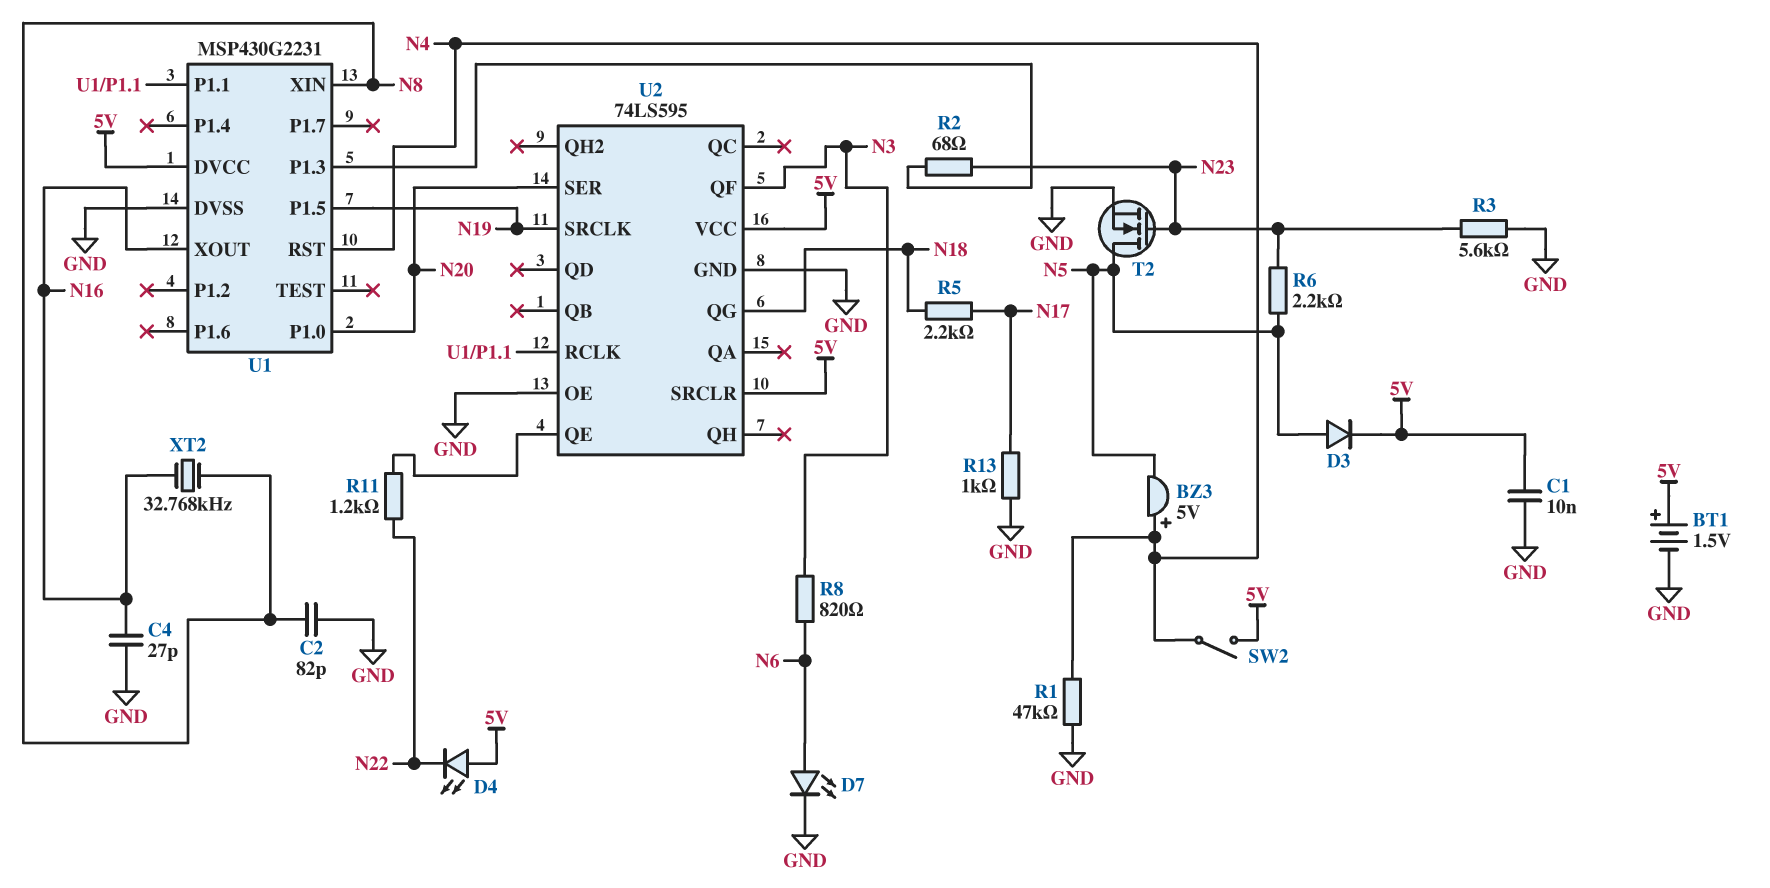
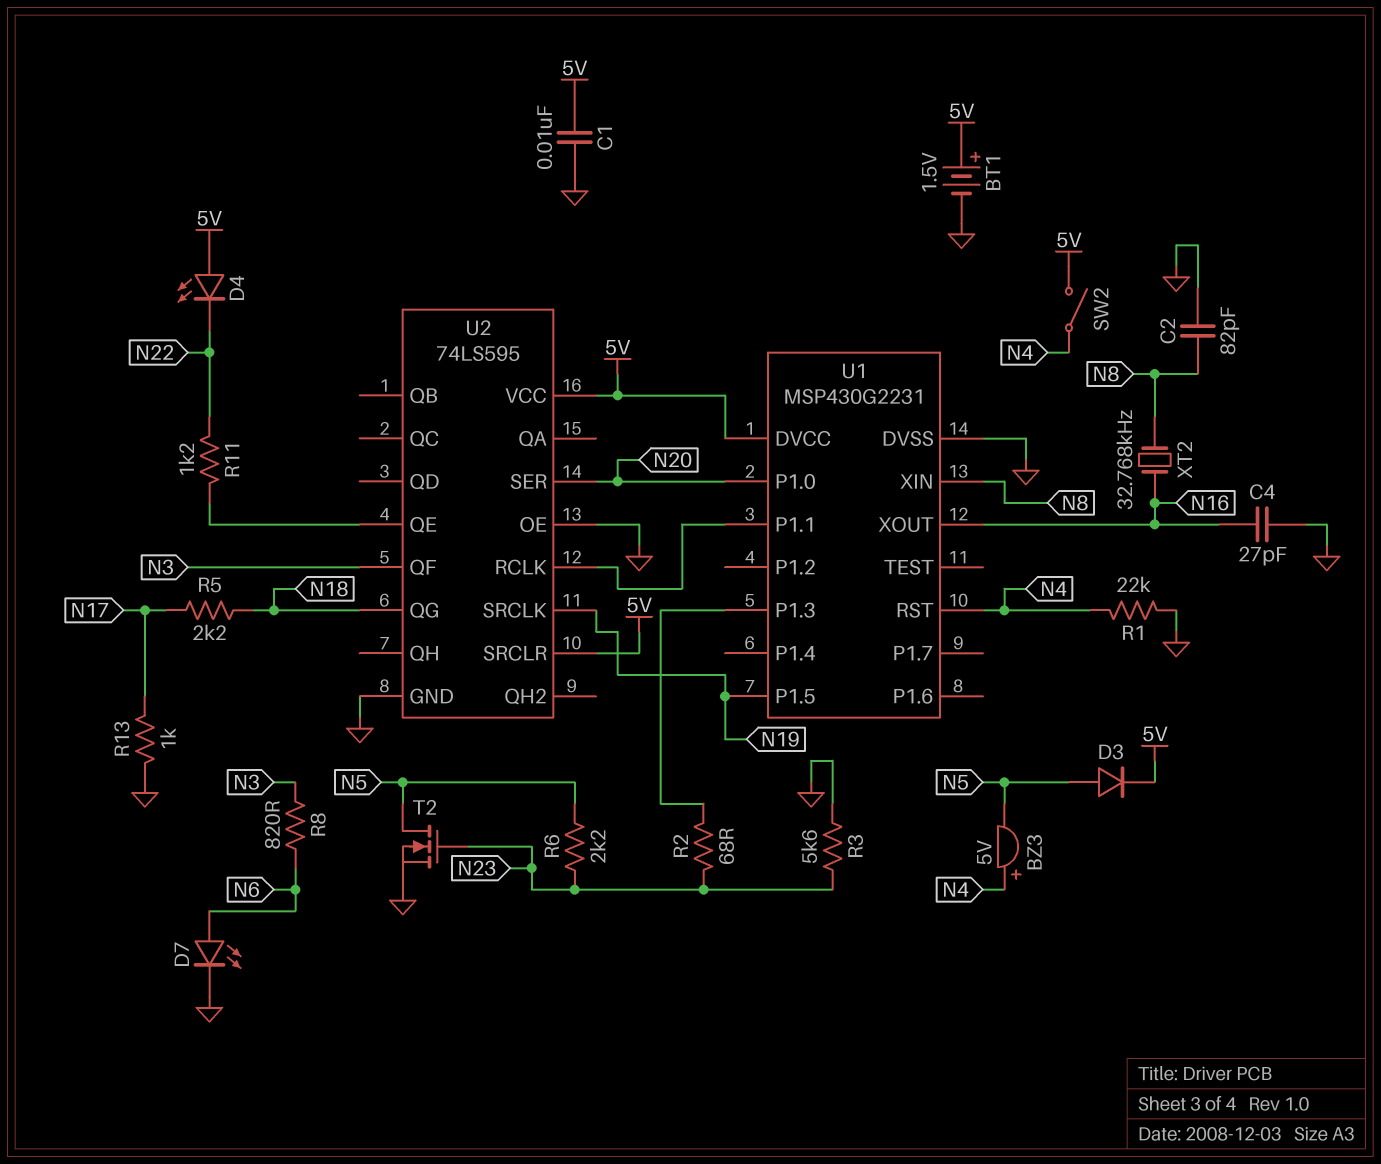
R1: 47k (GND, N4) -> 22k (GND, N4)

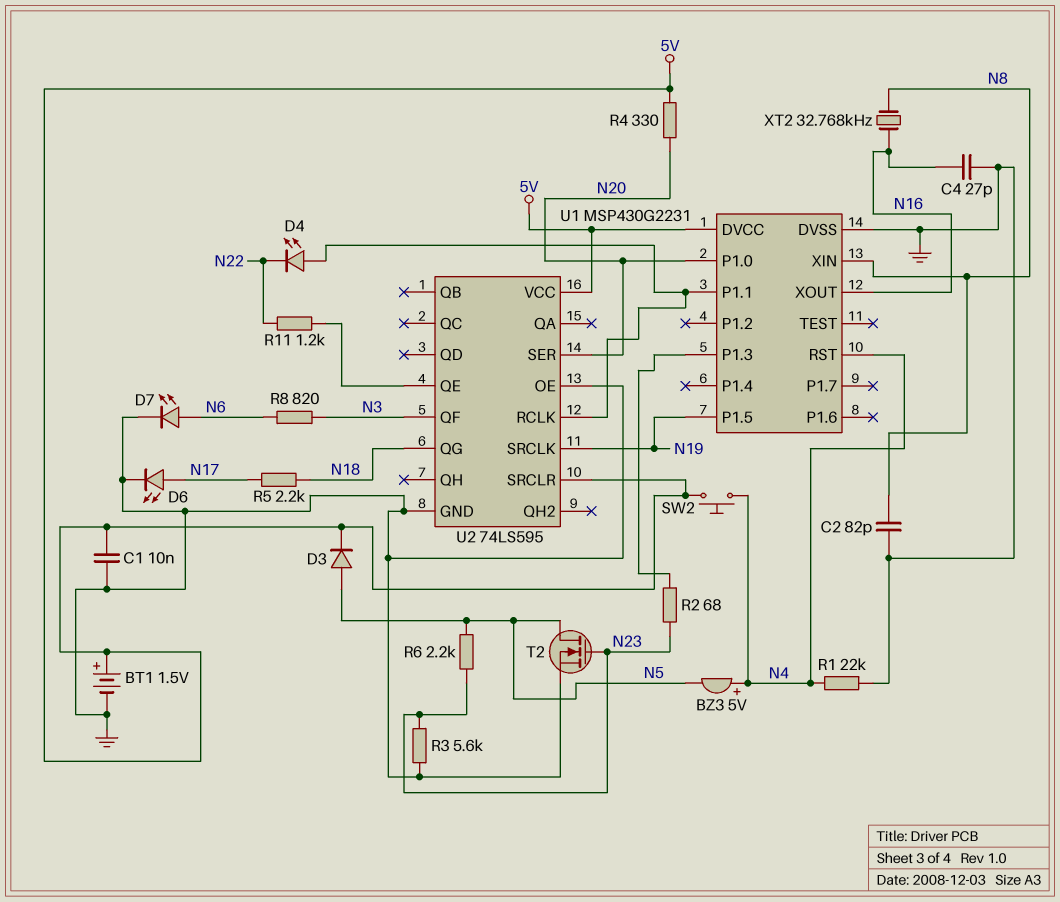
D4: LED (A 5V, K N22) -> LED (A U1/P1.1, K N22)
D6: none -> LED (A N17, K GND)
R4: none -> 330 (5V, N20)
R13: 1k (GND, N17) -> none
SW2: switch (5V, N4) -> button (5V, N4)

